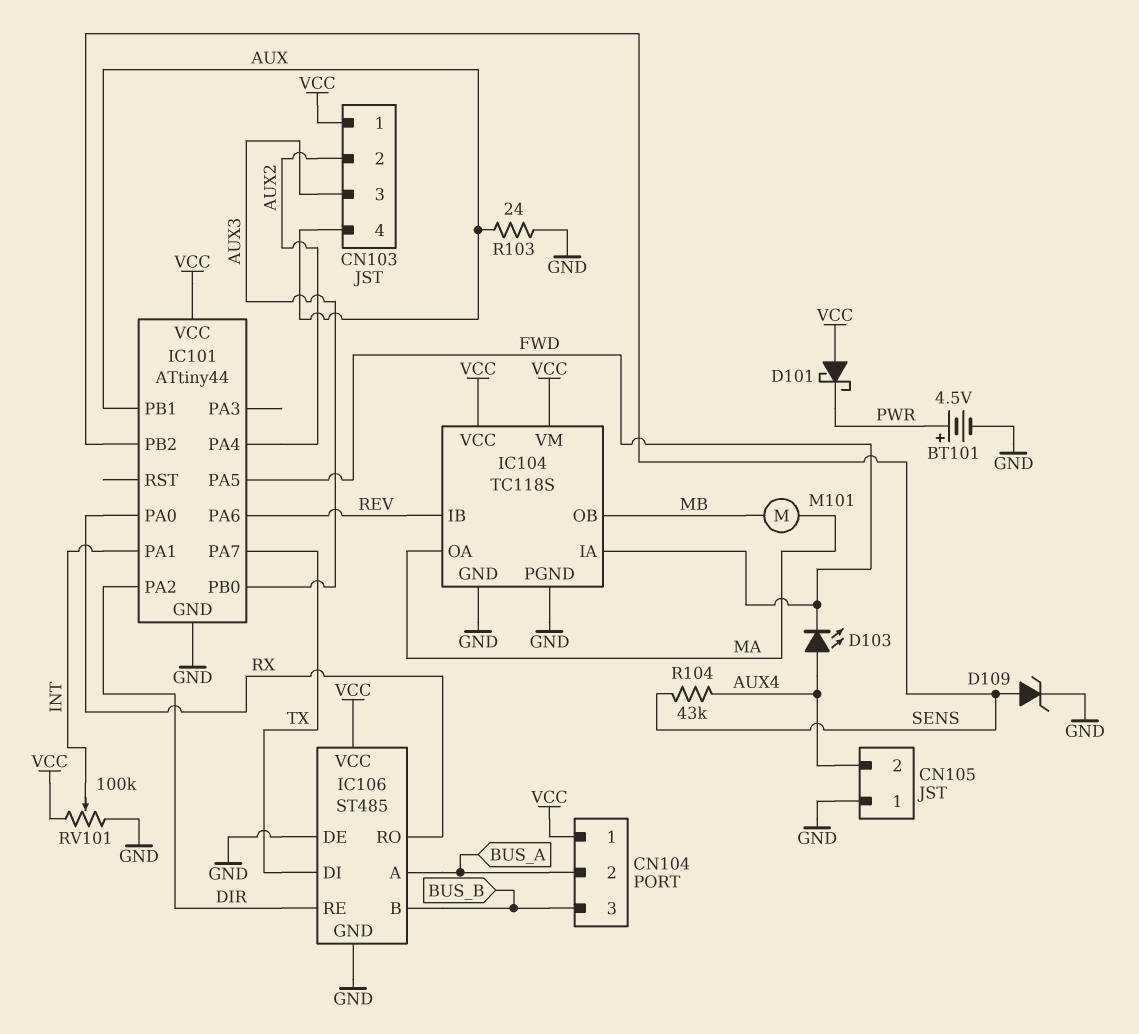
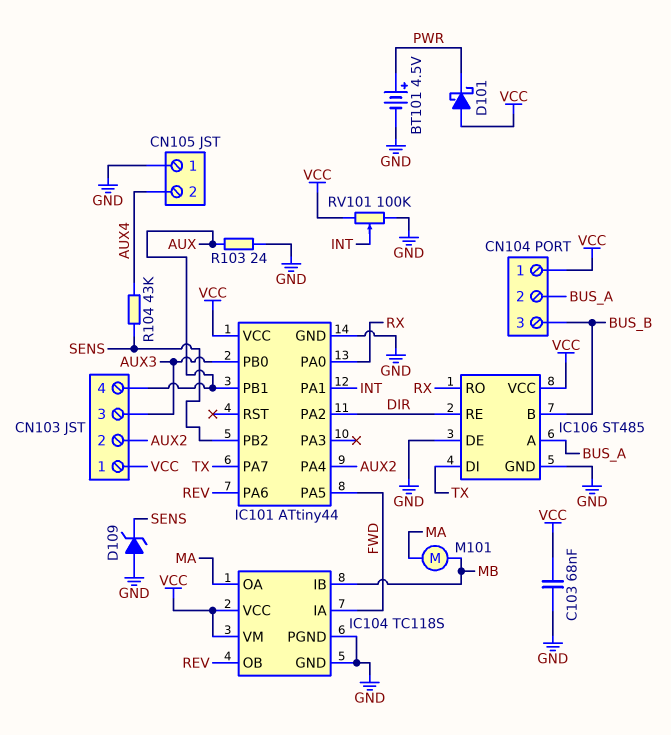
C103: none -> 68nF (GND, VCC)
D103: LED (A AUX4, K FWD) -> none
D109: zener (A SENS, K GND) -> zener (A GND, K SENS)
IC104 pin IB: REV -> MB
IC104 pin OB: MB -> REV

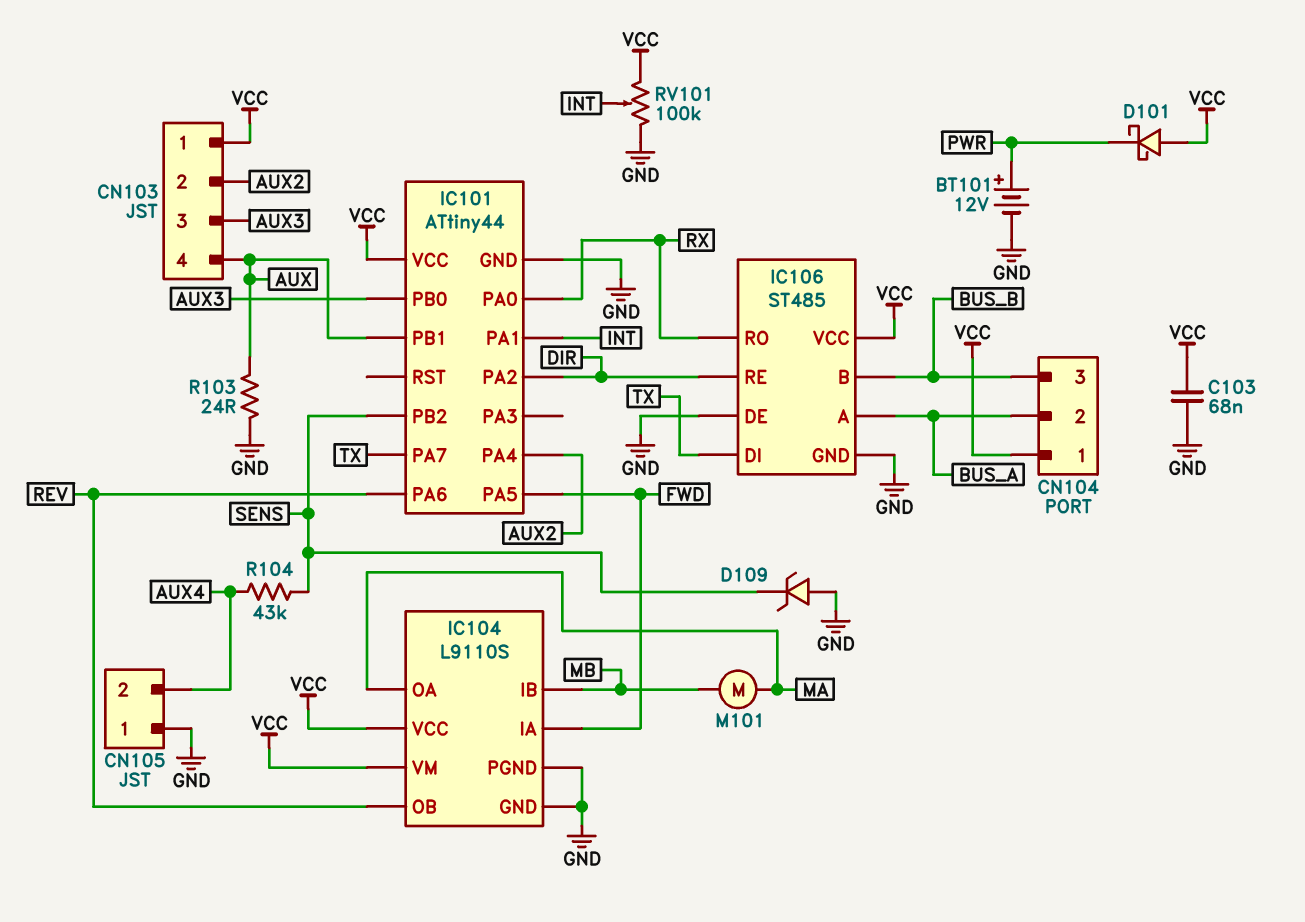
BT101: 4.5V (plus PWR, minus GND) -> 12V (plus PWR, minus GND)
IC104: TC118S -> L9110S

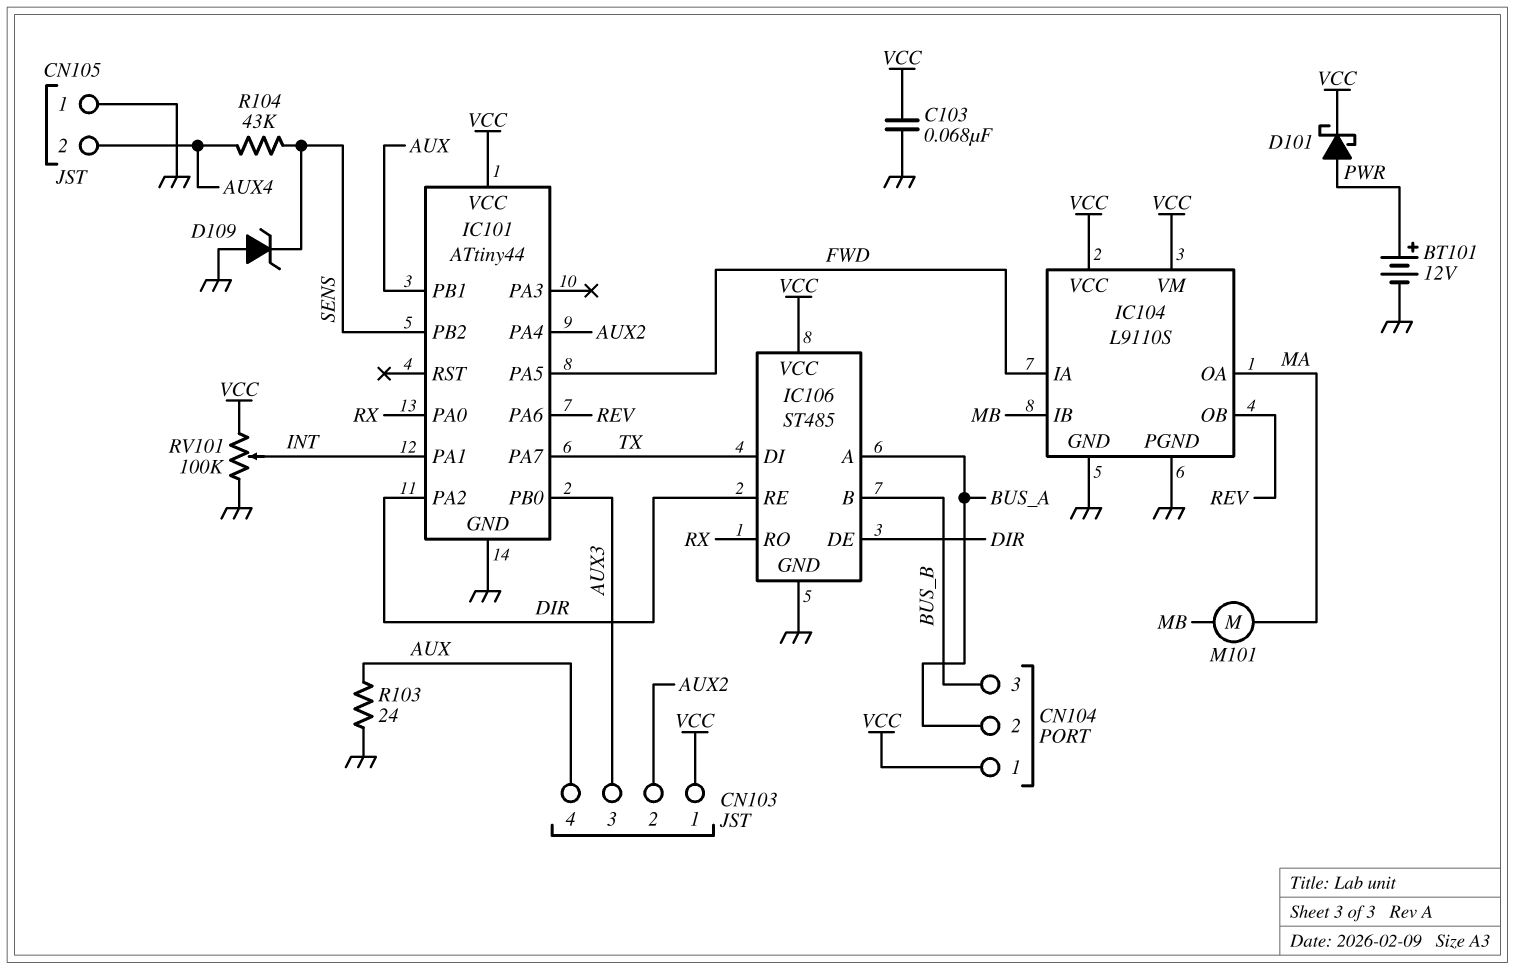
D101: schottky (A VCC, K PWR) -> schottky (A PWR, K VCC)
IC106 pin DE: GND -> DIR

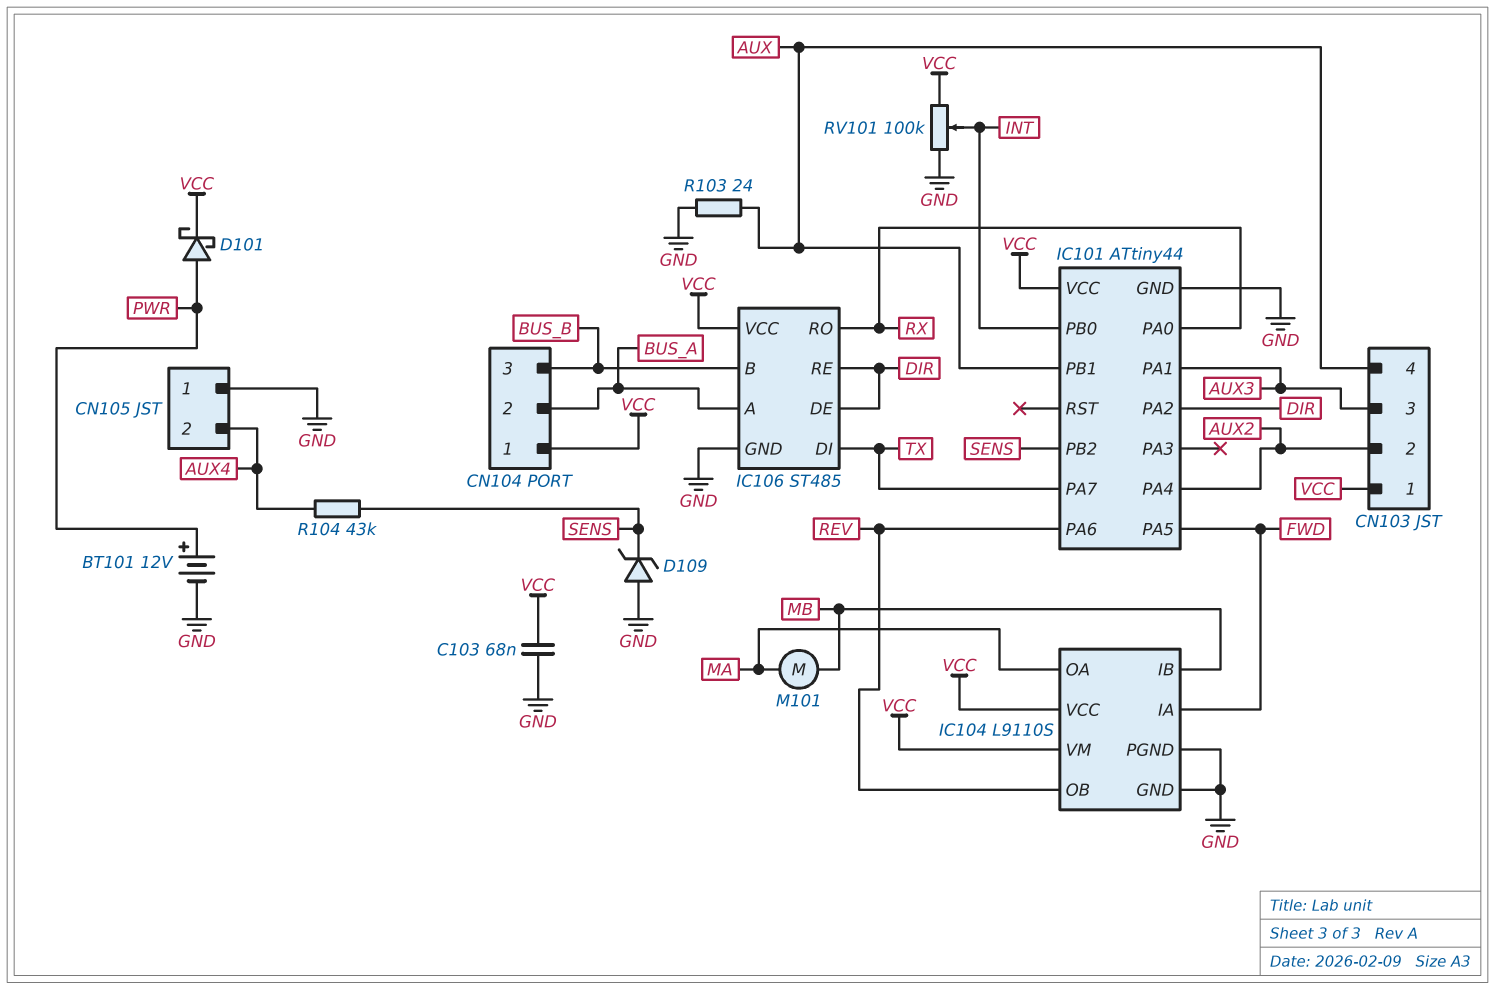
IC101 pin PA1: INT -> AUX3
IC101 pin PB0: AUX3 -> INT

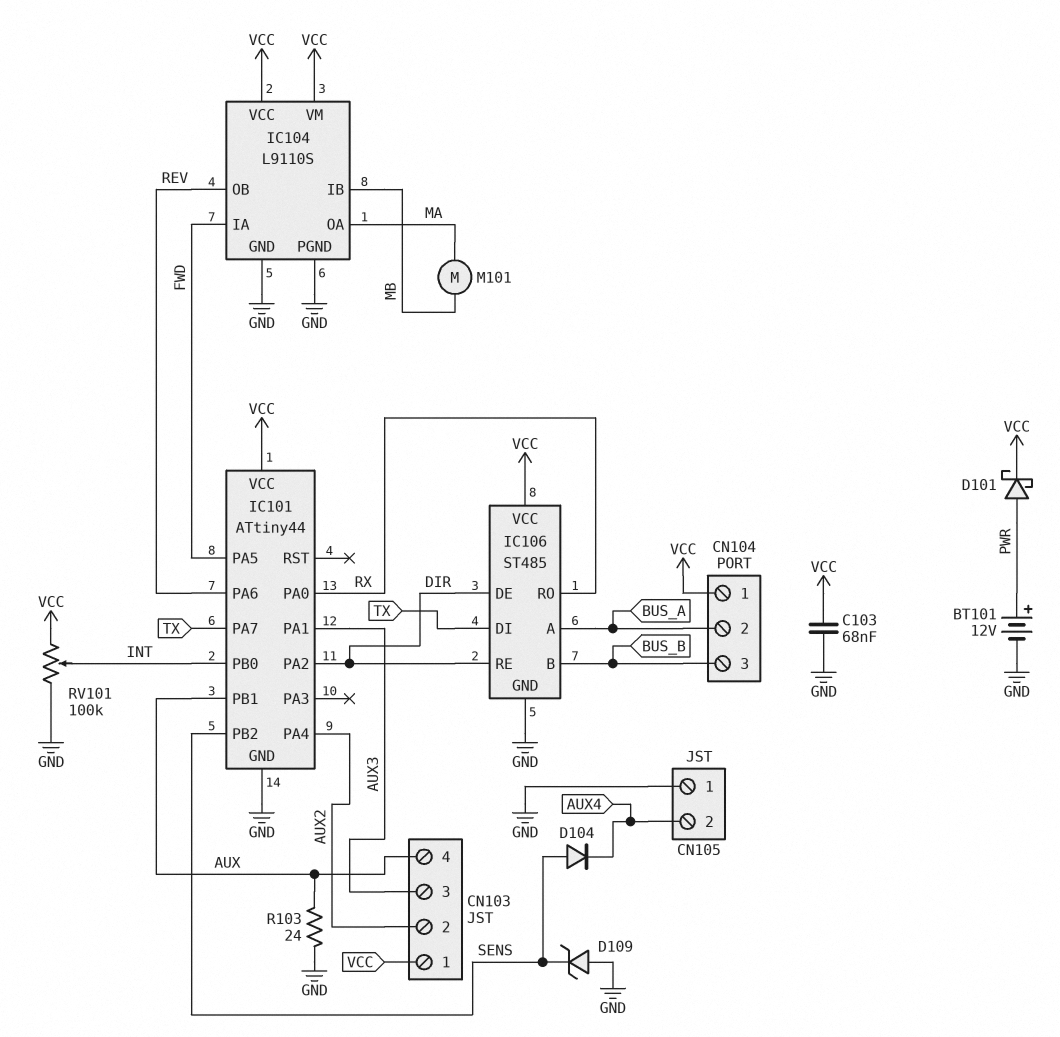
D104: none -> diode (A SENS, K AUX4)
R104: 43k (AUX4, SENS) -> none

